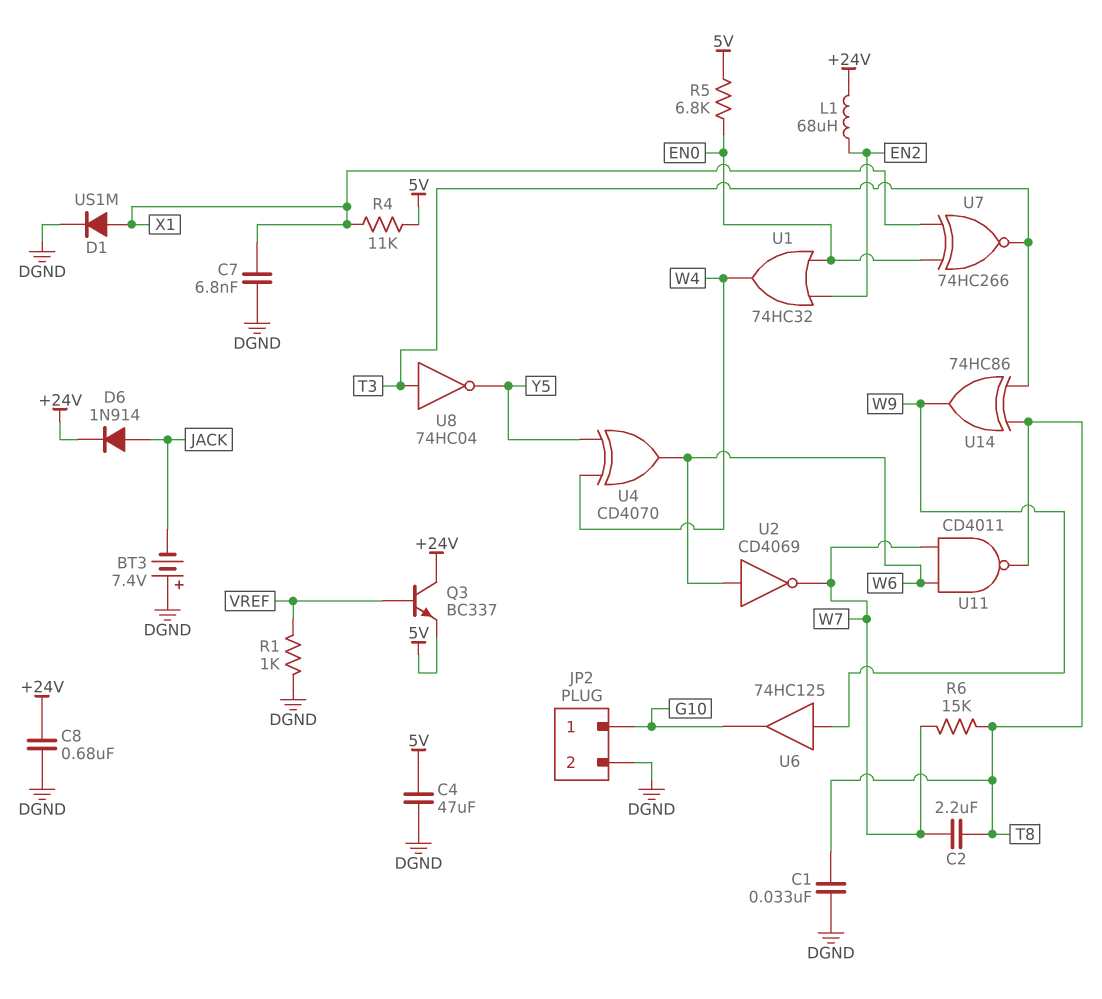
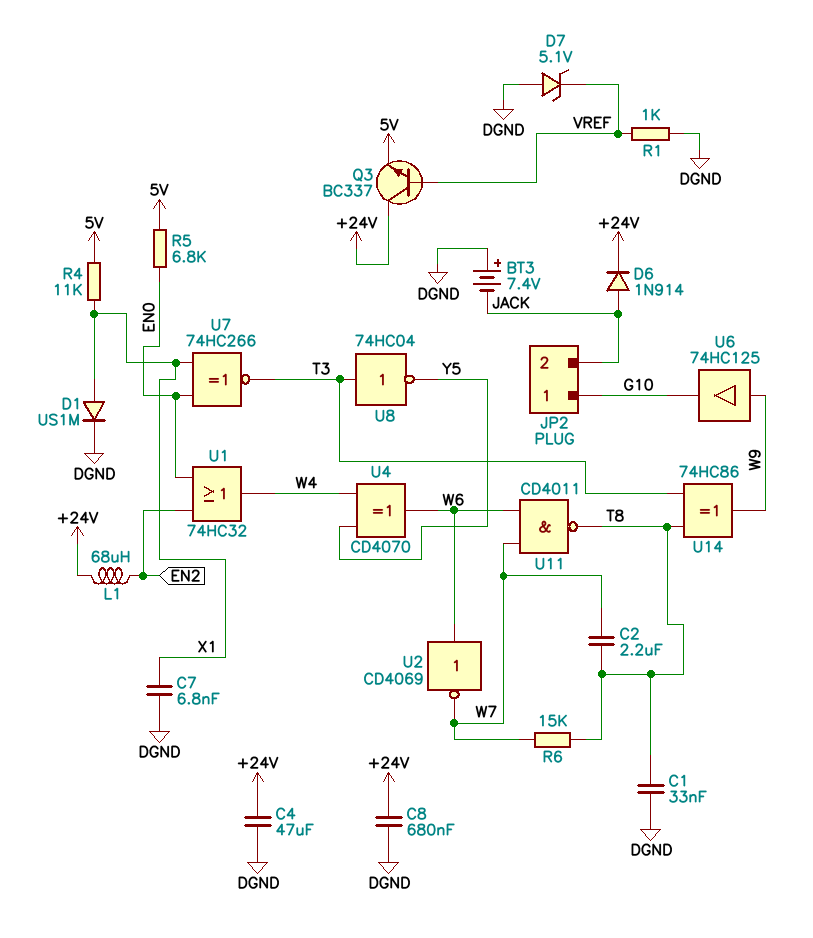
C4: 47uF (5V, DGND) -> 47uF (+24V, DGND)
D7: none -> zener 5.1V (A DGND, K VREF)
JP2 pin 2: DGND -> JACK

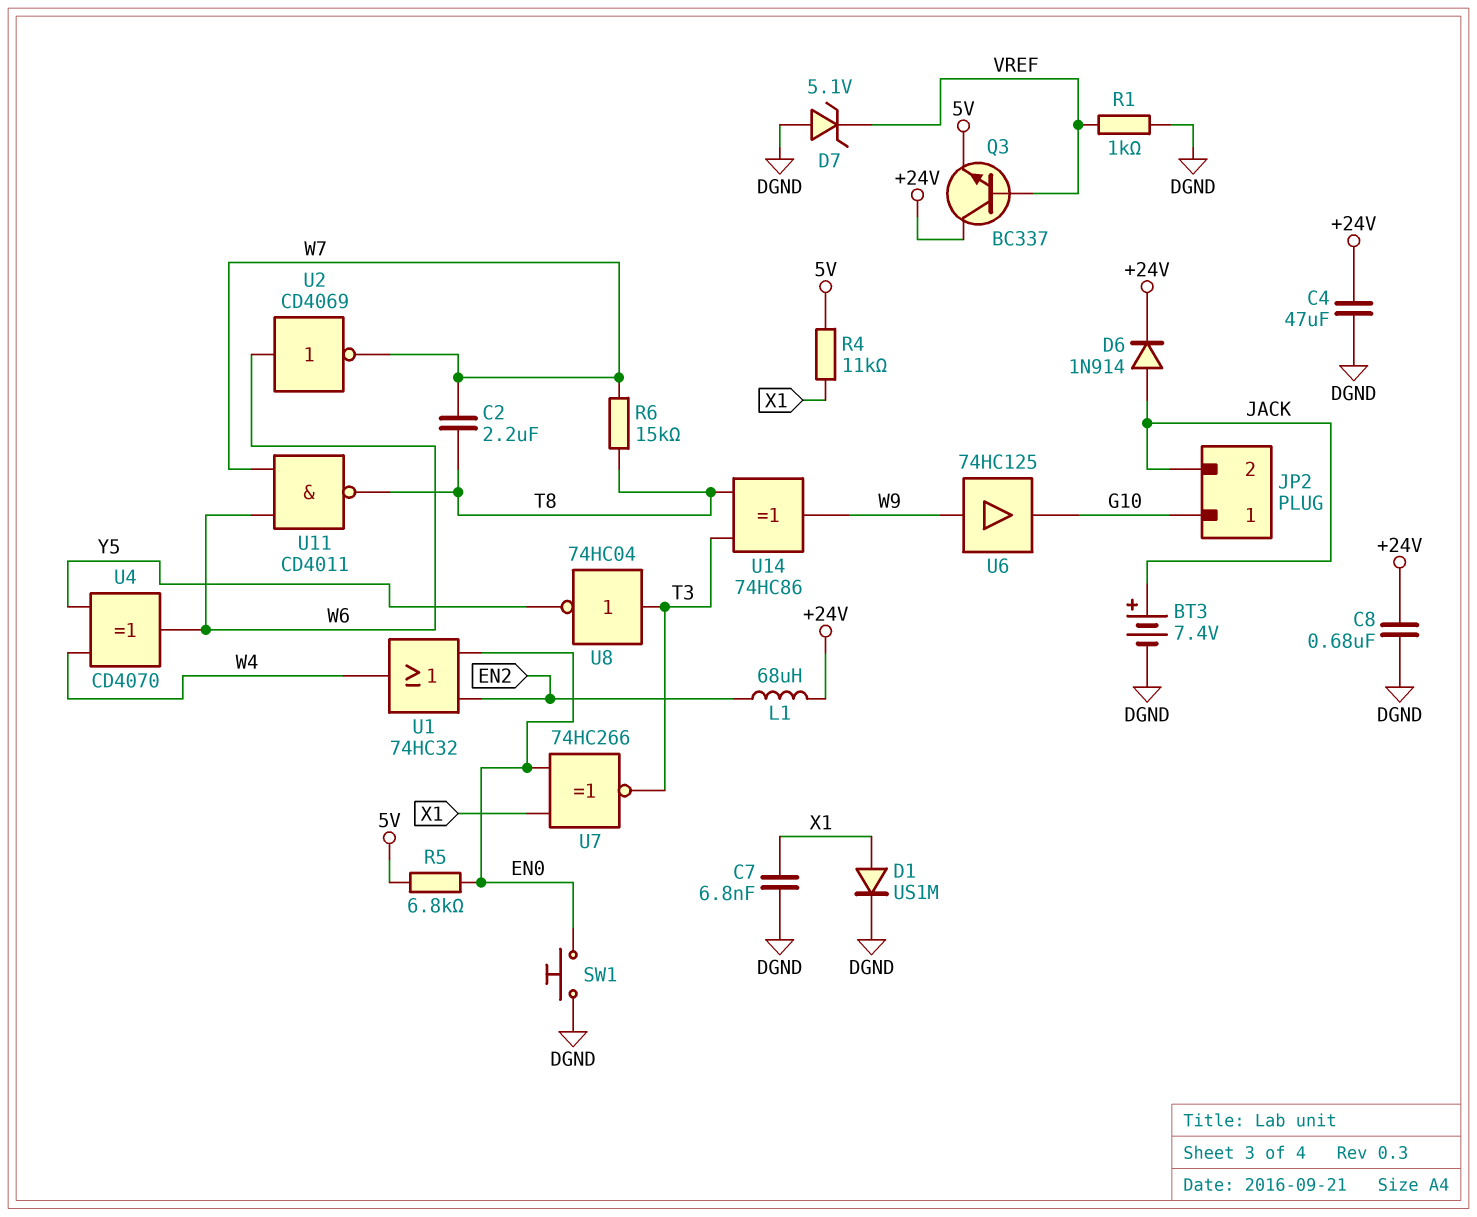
BT3: 7.4V (plus DGND, minus JACK) -> 7.4V (plus JACK, minus DGND)
C1: 33nF (DGND, T8) -> none
SW1: none -> button (DGND, EN0)

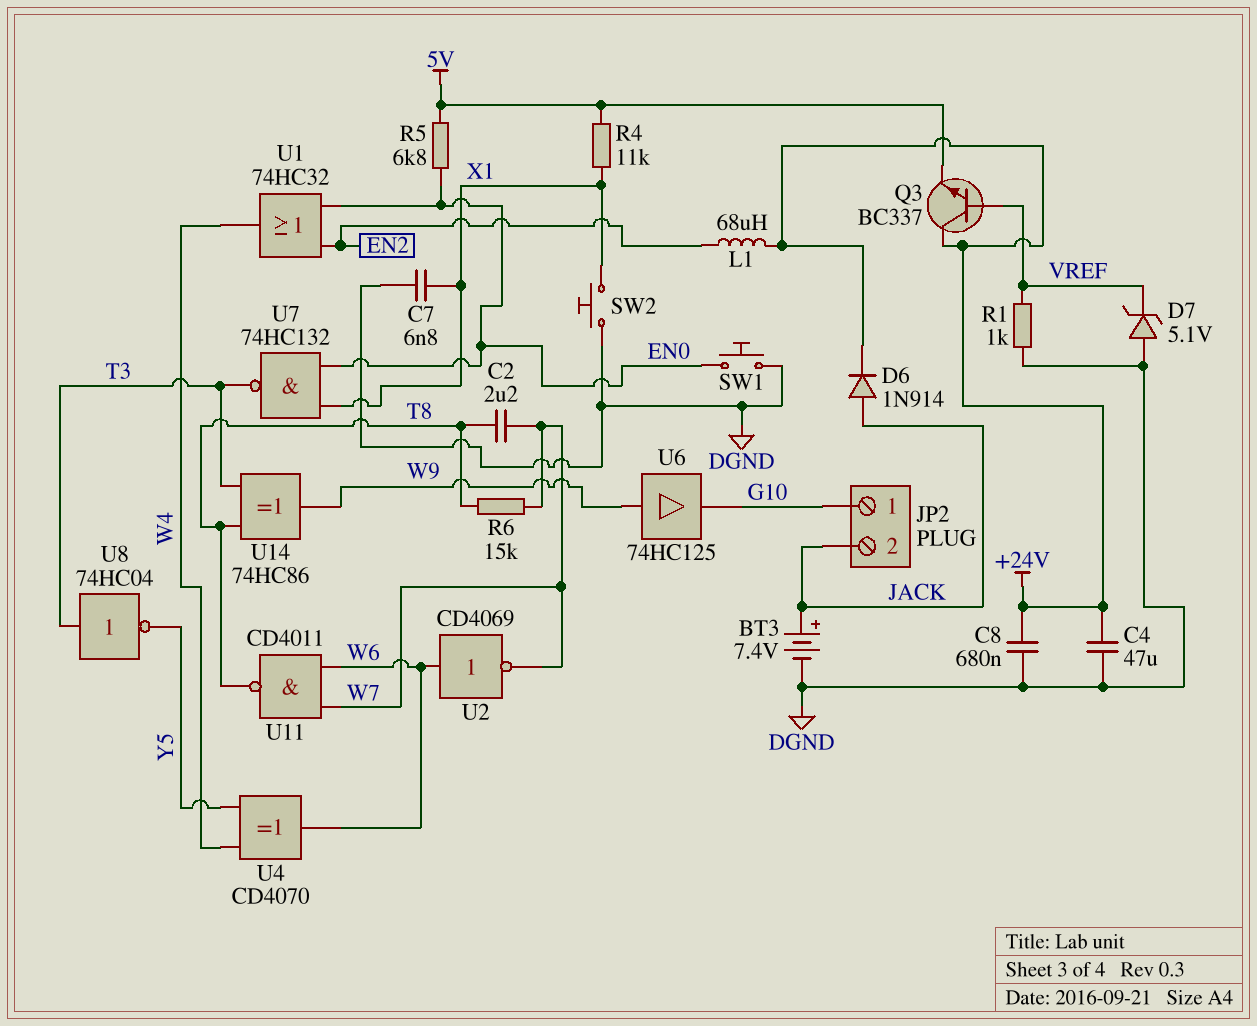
D1: diode US1M (A X1, K DGND) -> none
SW2: none -> button (DGND, X1)
U7: XNOR 74HC266 (in EN0, in X1, out T3) -> NAND 74HC132 (in EN0, in X1, out T3)

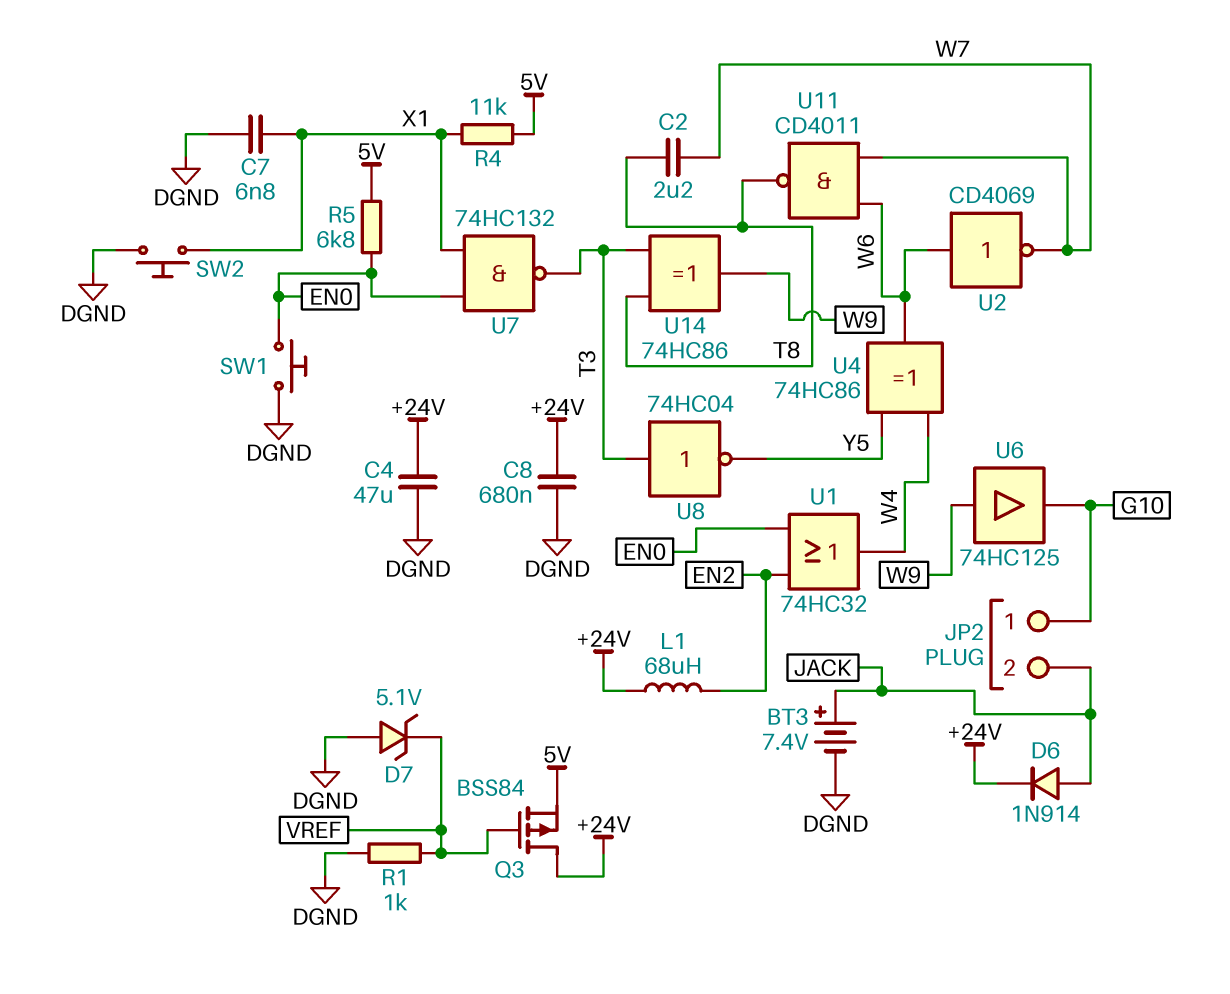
Q3: NPN BC337 (B VREF, C +24V, E 5V) -> PMOS BSS84 (G VREF, D +24V, S 5V)
R6: 15k (T8, W7) -> none
U4: XOR CD4070 (in W4, in Y5, out W6) -> XOR 74HC86 (in W4, in Y5, out W6)

